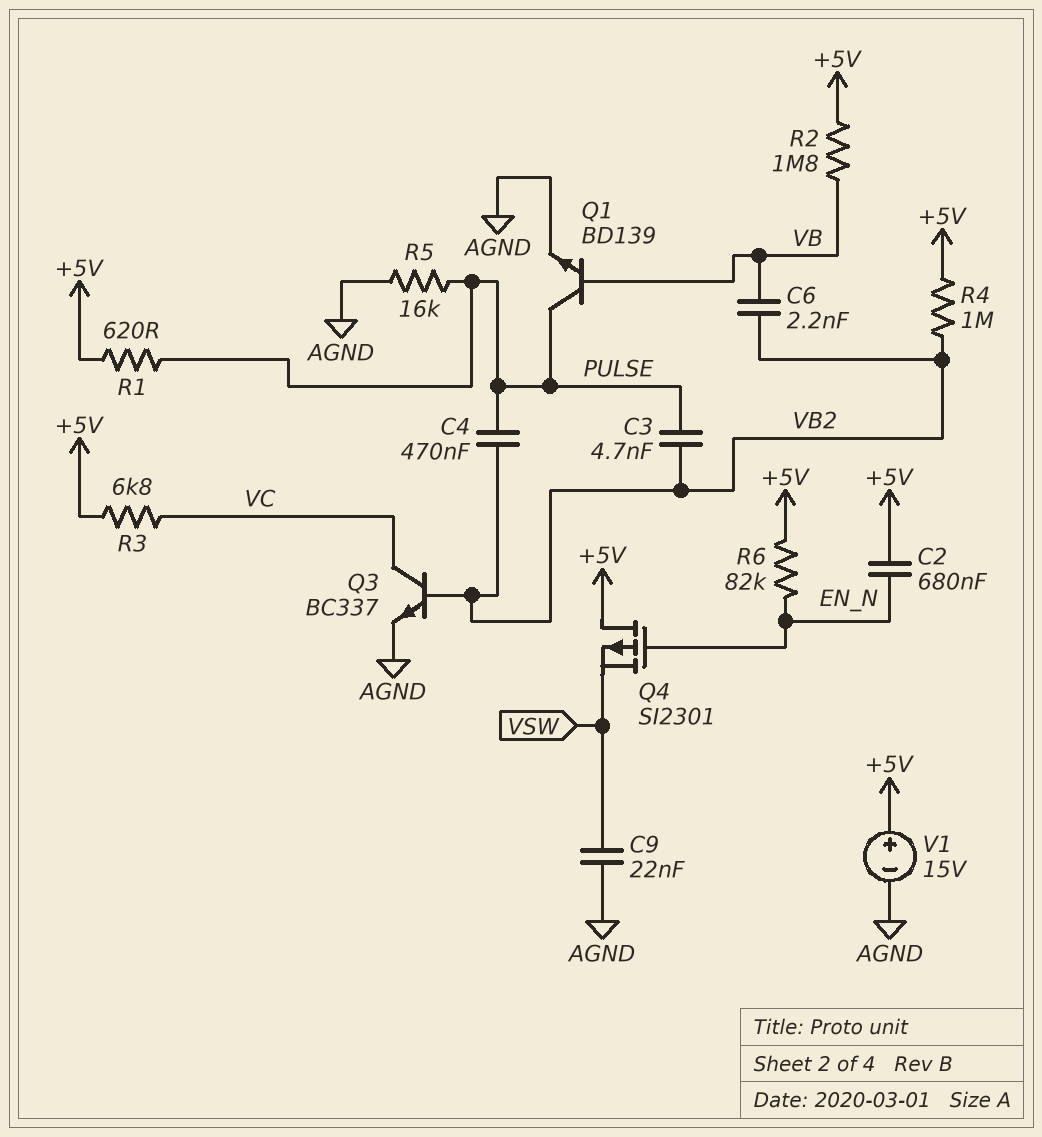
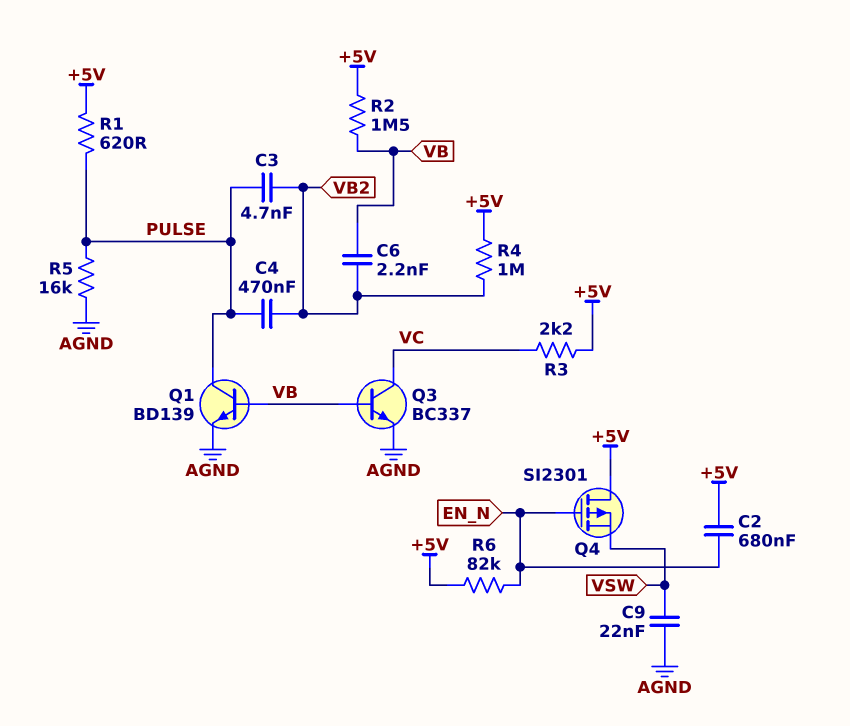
Q3: NPN BC337 (B VB2, C VC, E AGND) -> NPN BC337 (B VB, C VC, E AGND)
R2: 1.8M (+5V, VB) -> 1.5M (+5V, VB)
R3: 6.8k (+5V, VC) -> 2.2k (+5V, VC)
V1: 15V (plus +5V, minus AGND) -> none

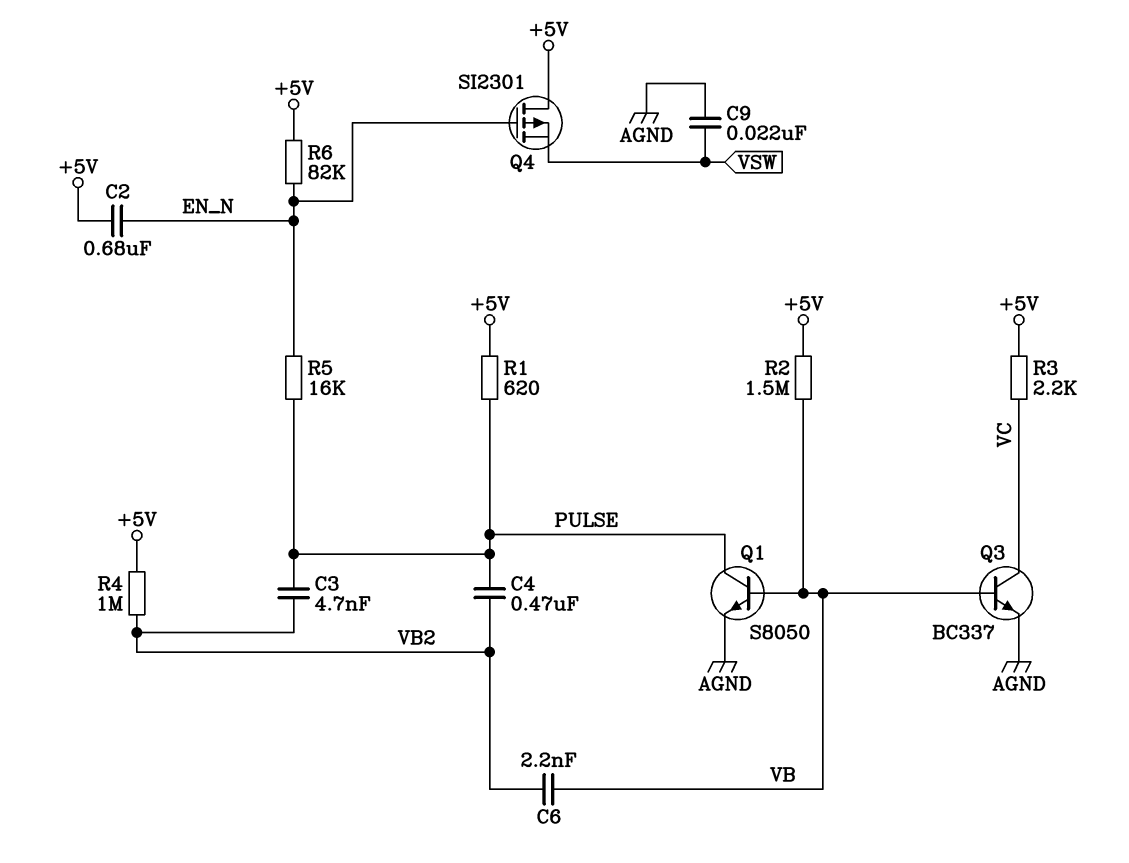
Q1: NPN BD139 (B VB, C PULSE, E AGND) -> NPN S8050 (B VB, C PULSE, E AGND)
R5: 16k (AGND, PULSE) -> 16k (EN_N, PULSE)

